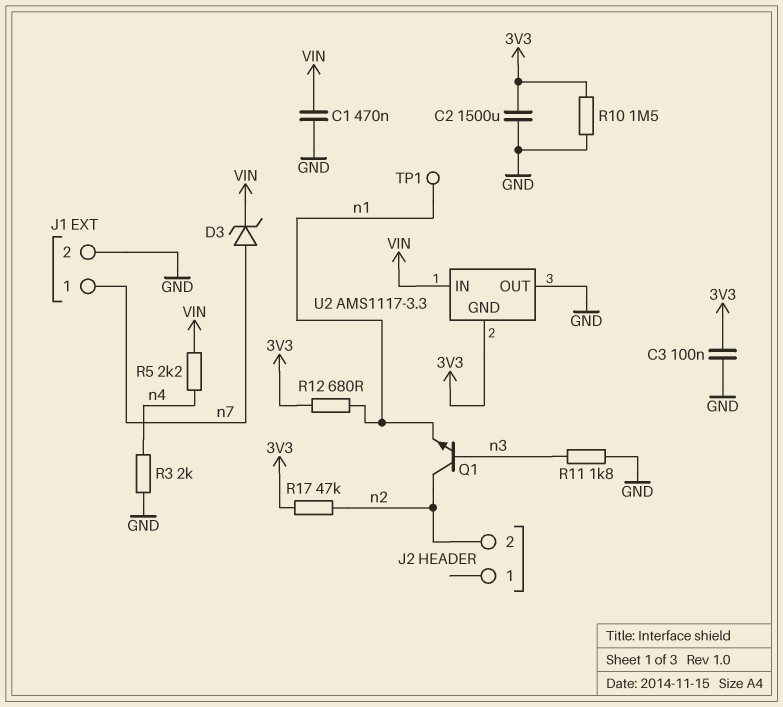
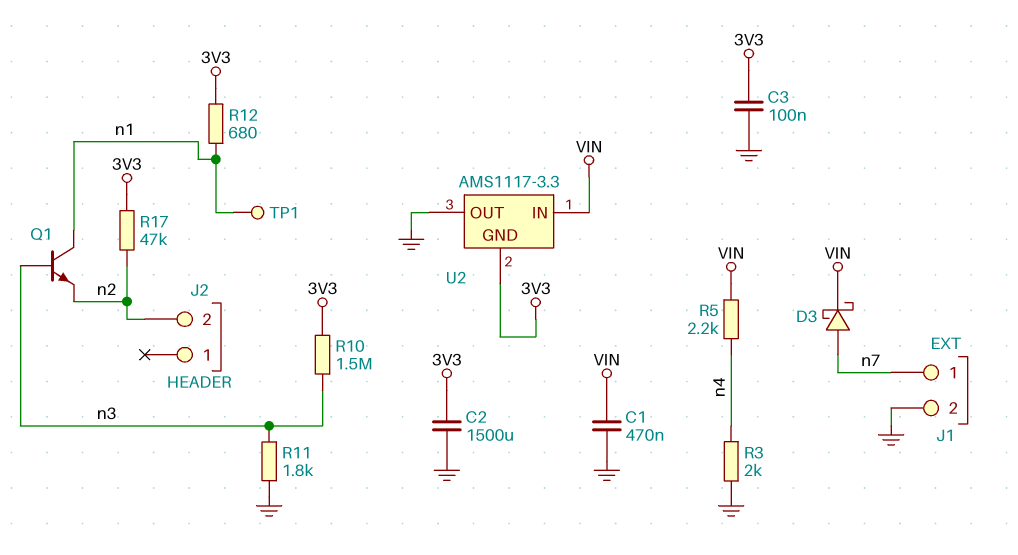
D3: zener (A n7, K VIN) -> schottky (A n7, K VIN)
Q1: NPN (B n3, C n2, E n1) -> NPN (B n3, C n1, E n2)
R10: 1.5M (3V3, GND) -> 1.5M (3V3, n3)

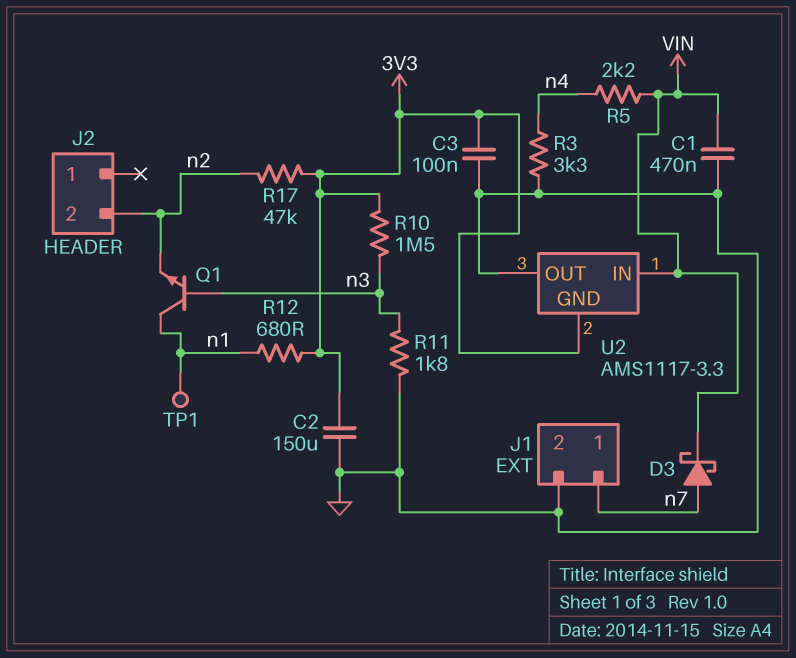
C2: 1500uF (3V3, GND) -> 150uF (3V3, GND)
R3: 2k (GND, n4) -> 3.3k (GND, n4)

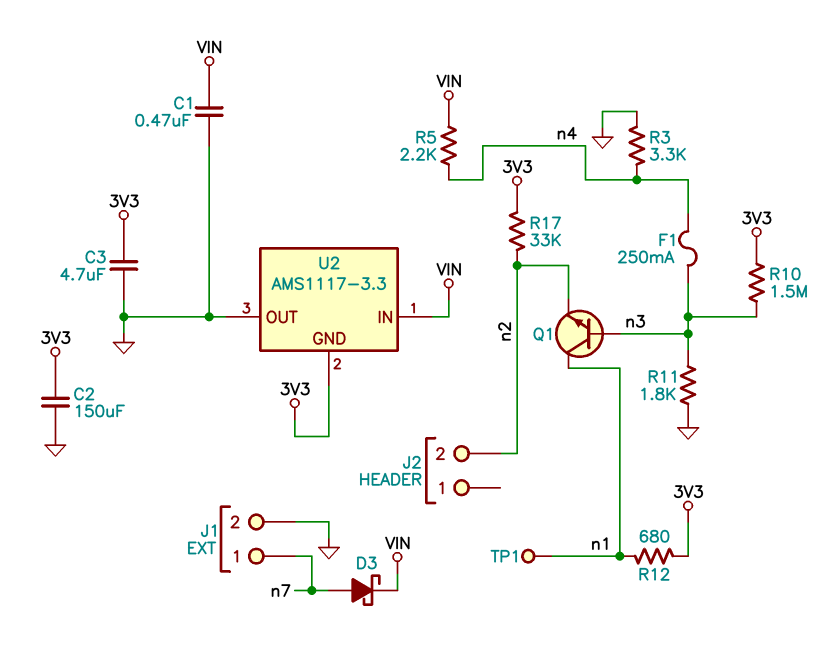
C3: 100nF (3V3, GND) -> 4.7uF (3V3, GND)
F1: none -> 250mA (n3, n4)
R17: 47k (3V3, n2) -> 33k (3V3, n2)

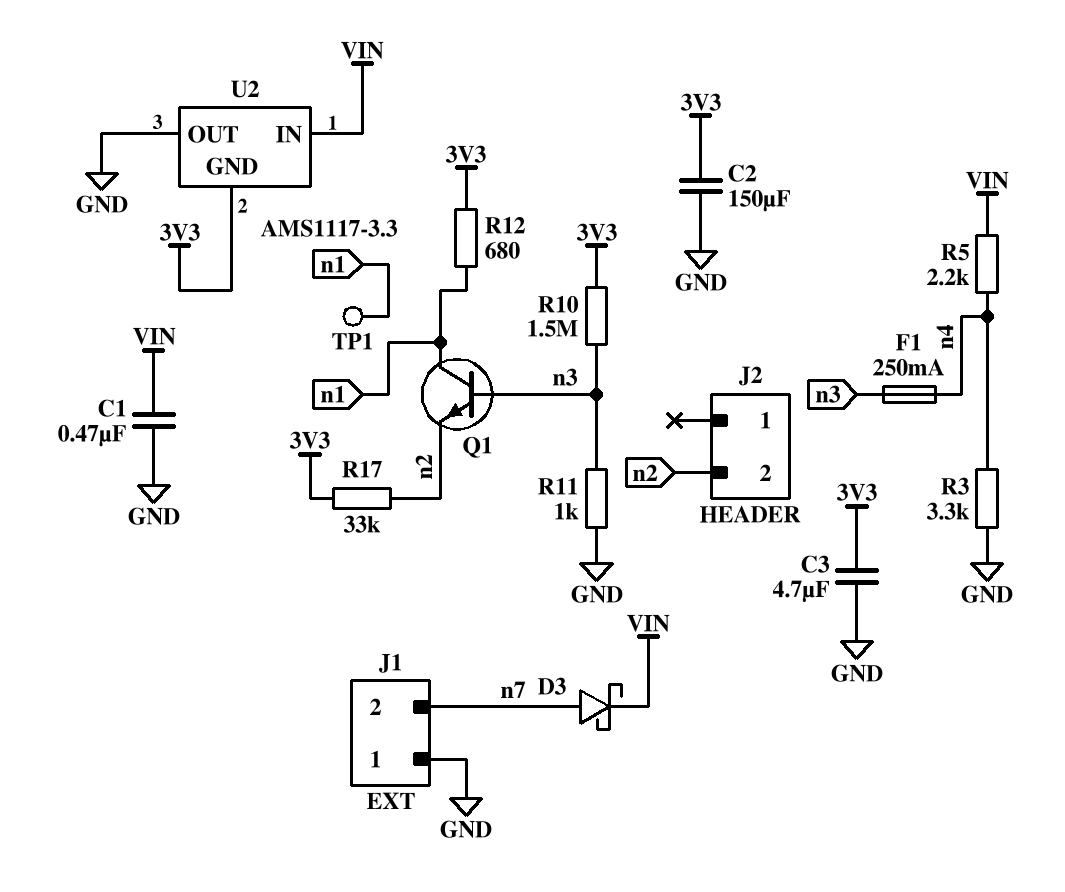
J1 pin 1: n7 -> GND
J1 pin 2: GND -> n7
R11: 1.8k (GND, n3) -> 1k (GND, n3)

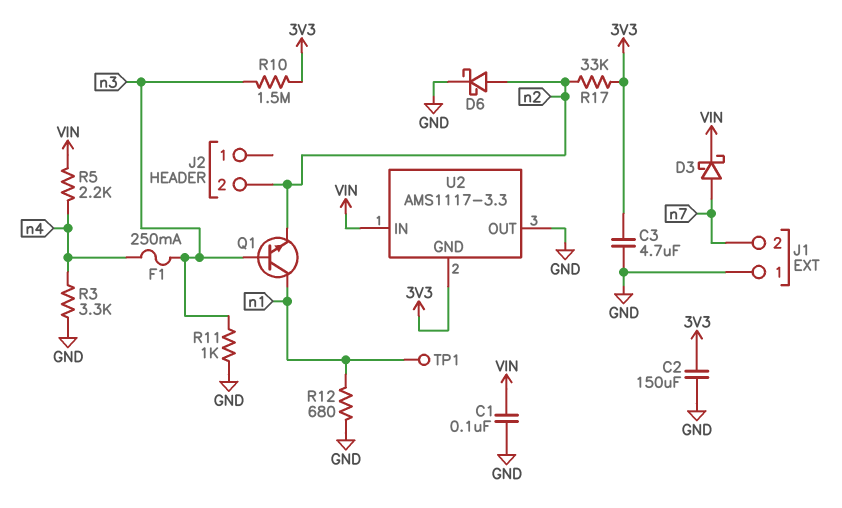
C1: 470nF (GND, VIN) -> 100nF (GND, VIN)
D6: none -> schottky (A n2, K GND)
R12: 680 (3V3, n1) -> 680 (GND, n1)

